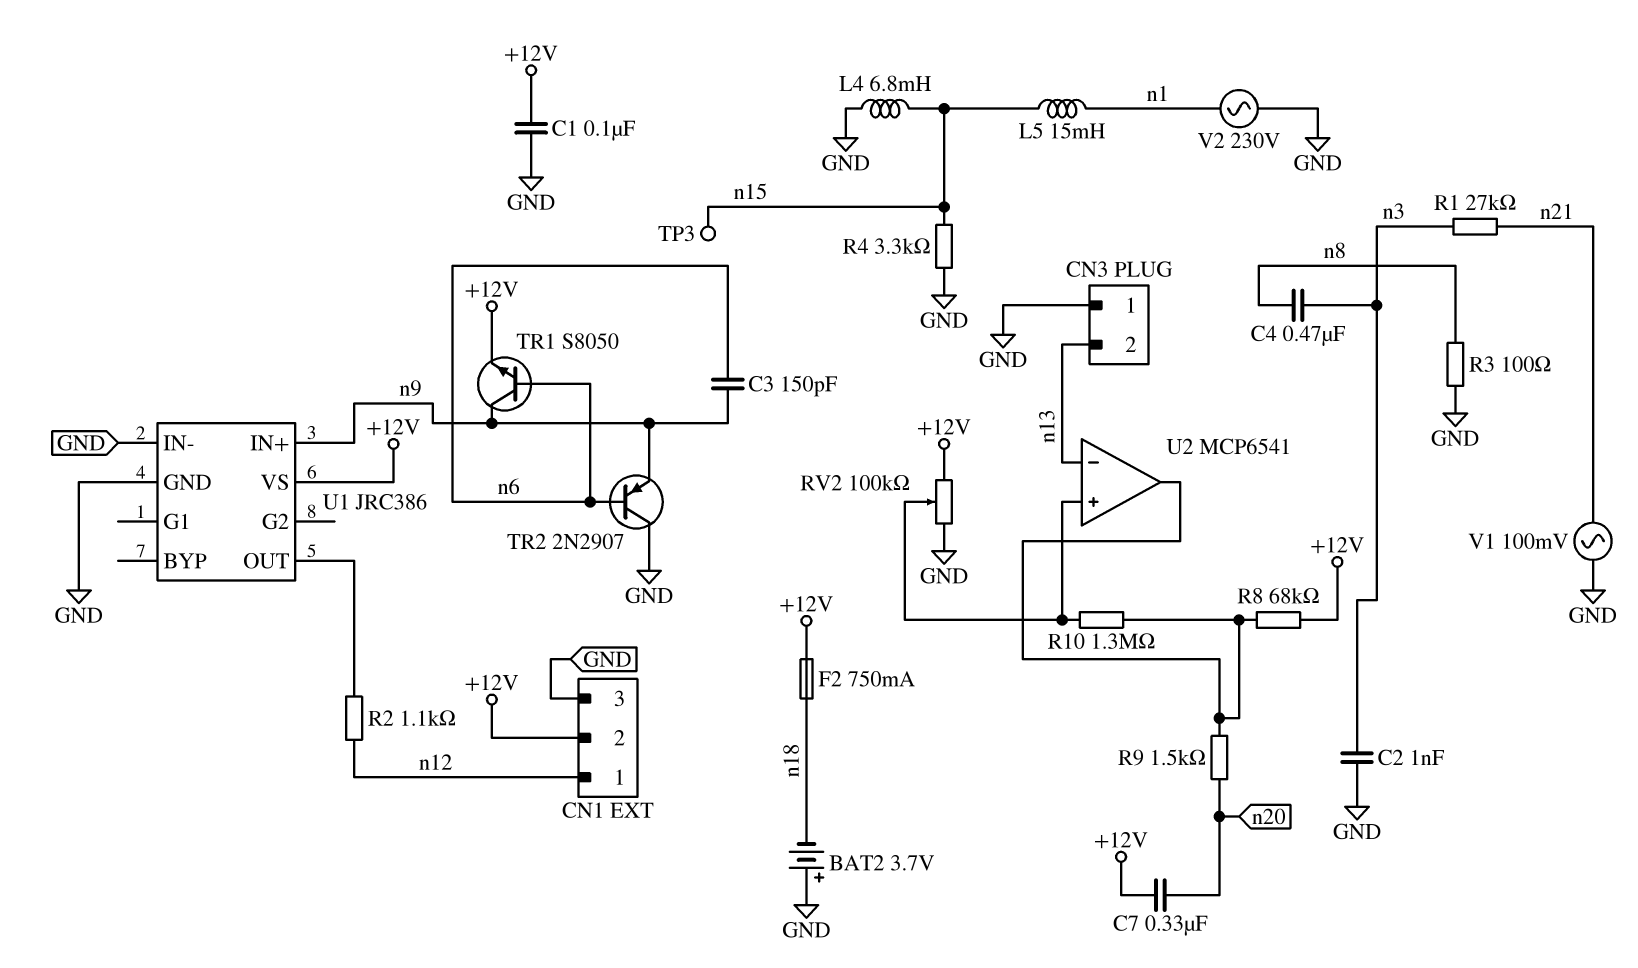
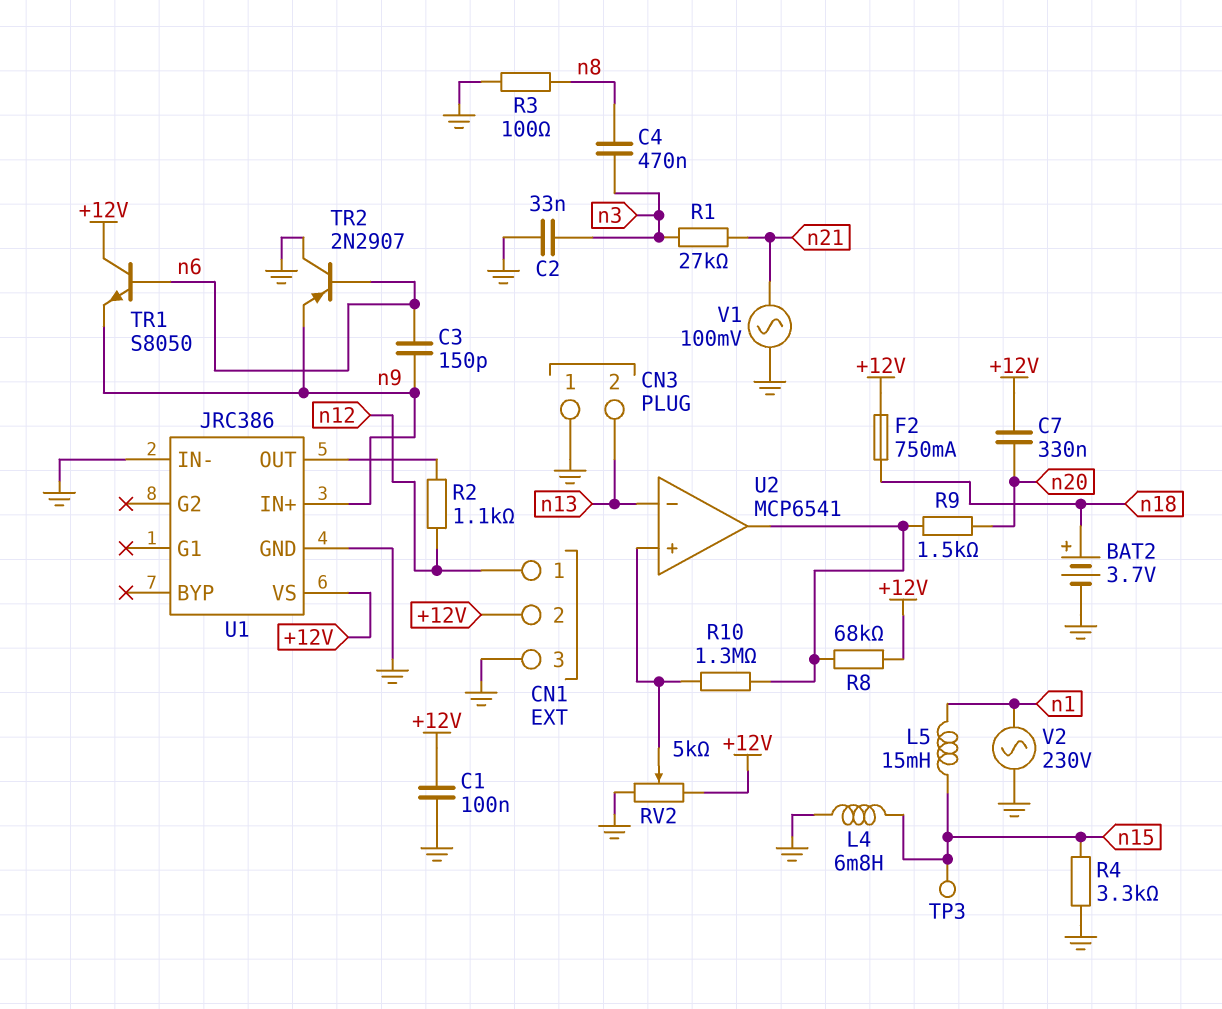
BAT2: 3.7V (plus GND, minus n18) -> 3.7V (plus n18, minus GND)
C2: 1nF (GND, n3) -> 33nF (GND, n3)
RV2: 100k (+12V, GND, wiper U2/in+) -> 5k (+12V, GND, wiper U2/in+)
TR1: NPN S8050 (B n6, C n9, E +12V) -> NPN S8050 (B n6, C +12V, E n9)

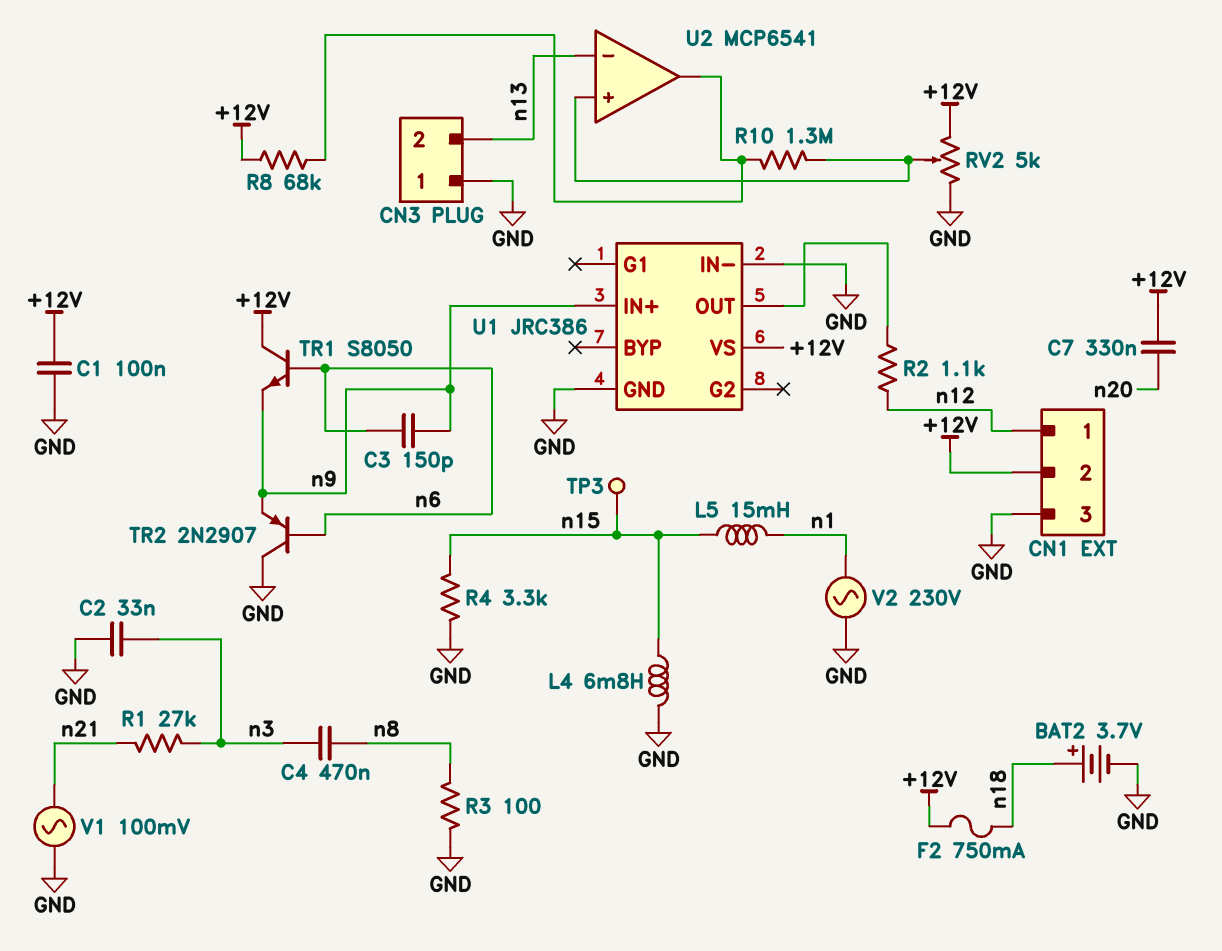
R9: 1.5k (U2/out, n20) -> none

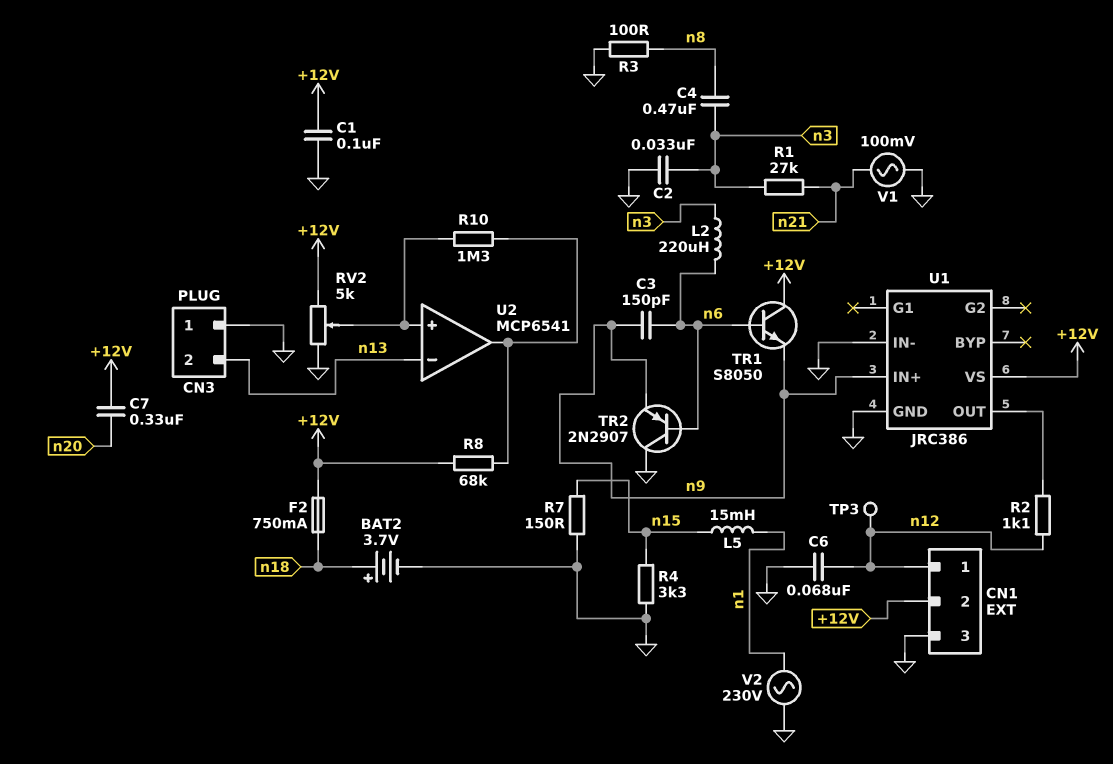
C6: none -> 68nF (GND, n12)
L2: none -> 220uH (n3, n6)
L4: 6.8mH (GND, n15) -> none
R7: none -> 150 (GND, n15)
TP3: test point (n15) -> test point (n12)

